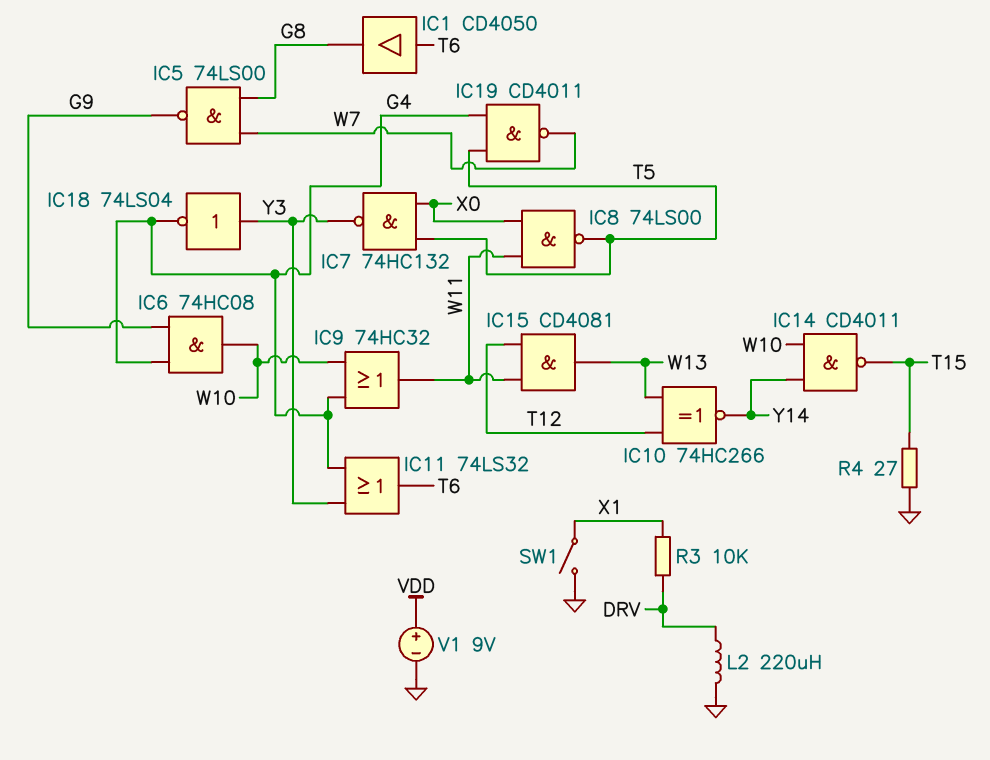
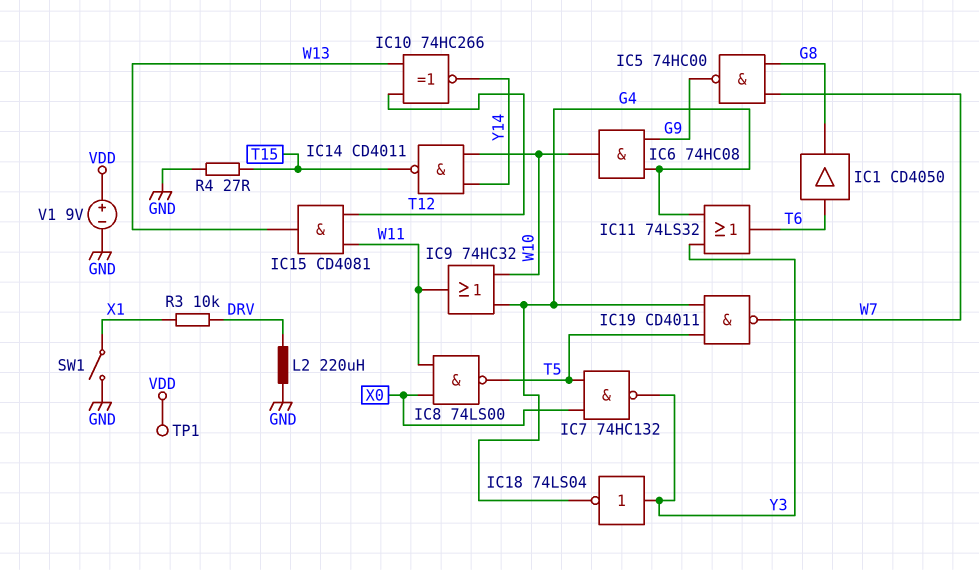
IC5: NAND 74LS00 (in G8, in W7, out G9) -> NAND 74HC00 (in G8, in W7, out G9)
TP1: none -> test point (VDD)

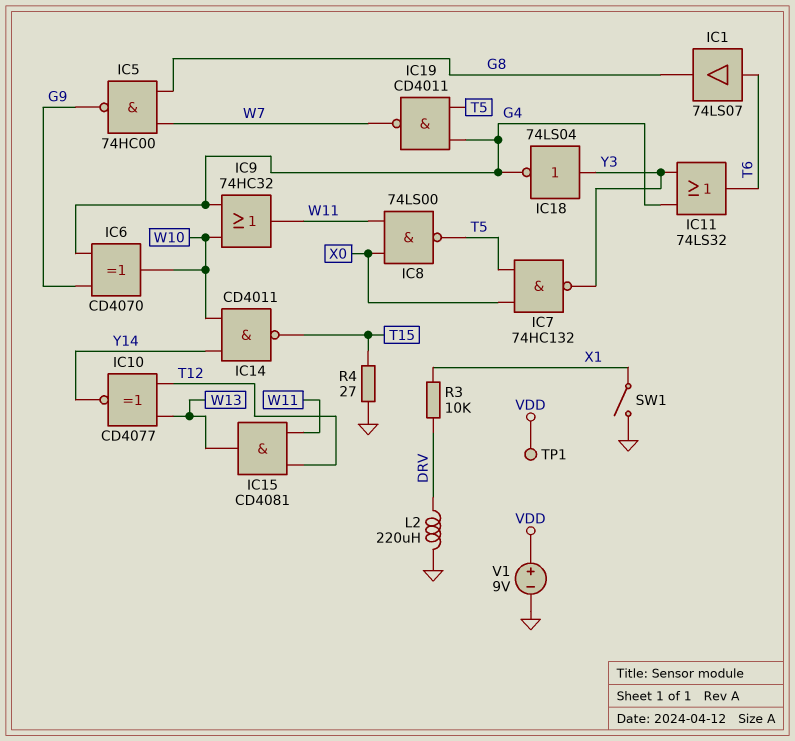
IC1: buffer CD4050 (in T6, out G8) -> buffer 74LS07 (in T6, out G8)
IC6: AND 74HC08 (in G4, in G9, out W10) -> XOR CD4070 (in G4, in G9, out W10)
IC10: XNOR 74HC266 (in T12, in W13, out Y14) -> XNOR CD4077 (in T12, in W13, out Y14)

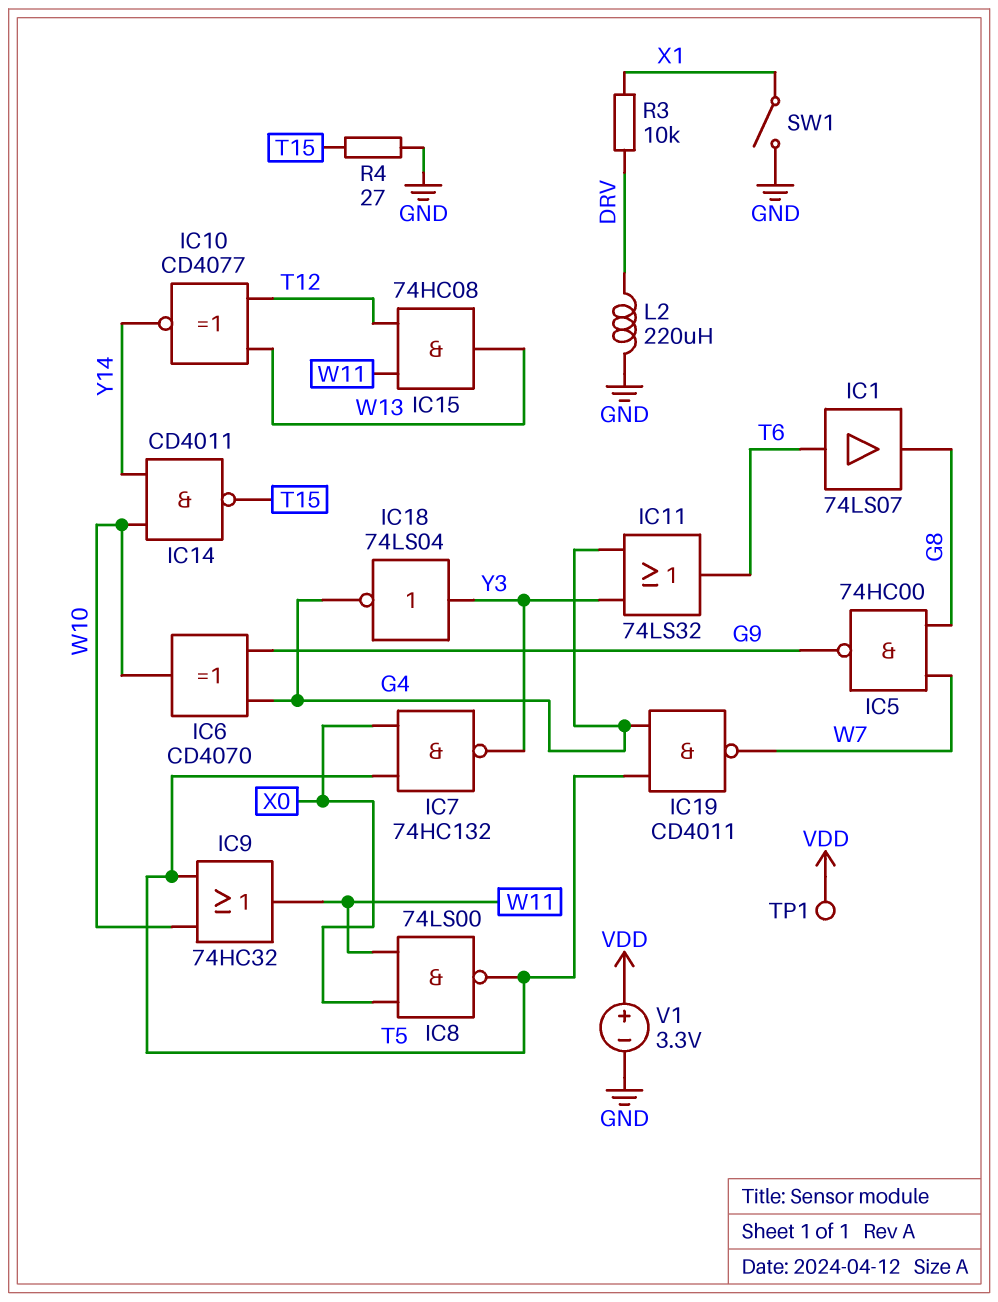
IC9: OR 74HC32 (in G4, in W10, out W11) -> OR 74HC32 (in T5, in W10, out W11)
IC15: AND CD4081 (in T12, in W11, out W13) -> AND 74HC08 (in T12, in W11, out W13)
V1: 9V (plus VDD, minus GND) -> 3.3V (plus VDD, minus GND)

